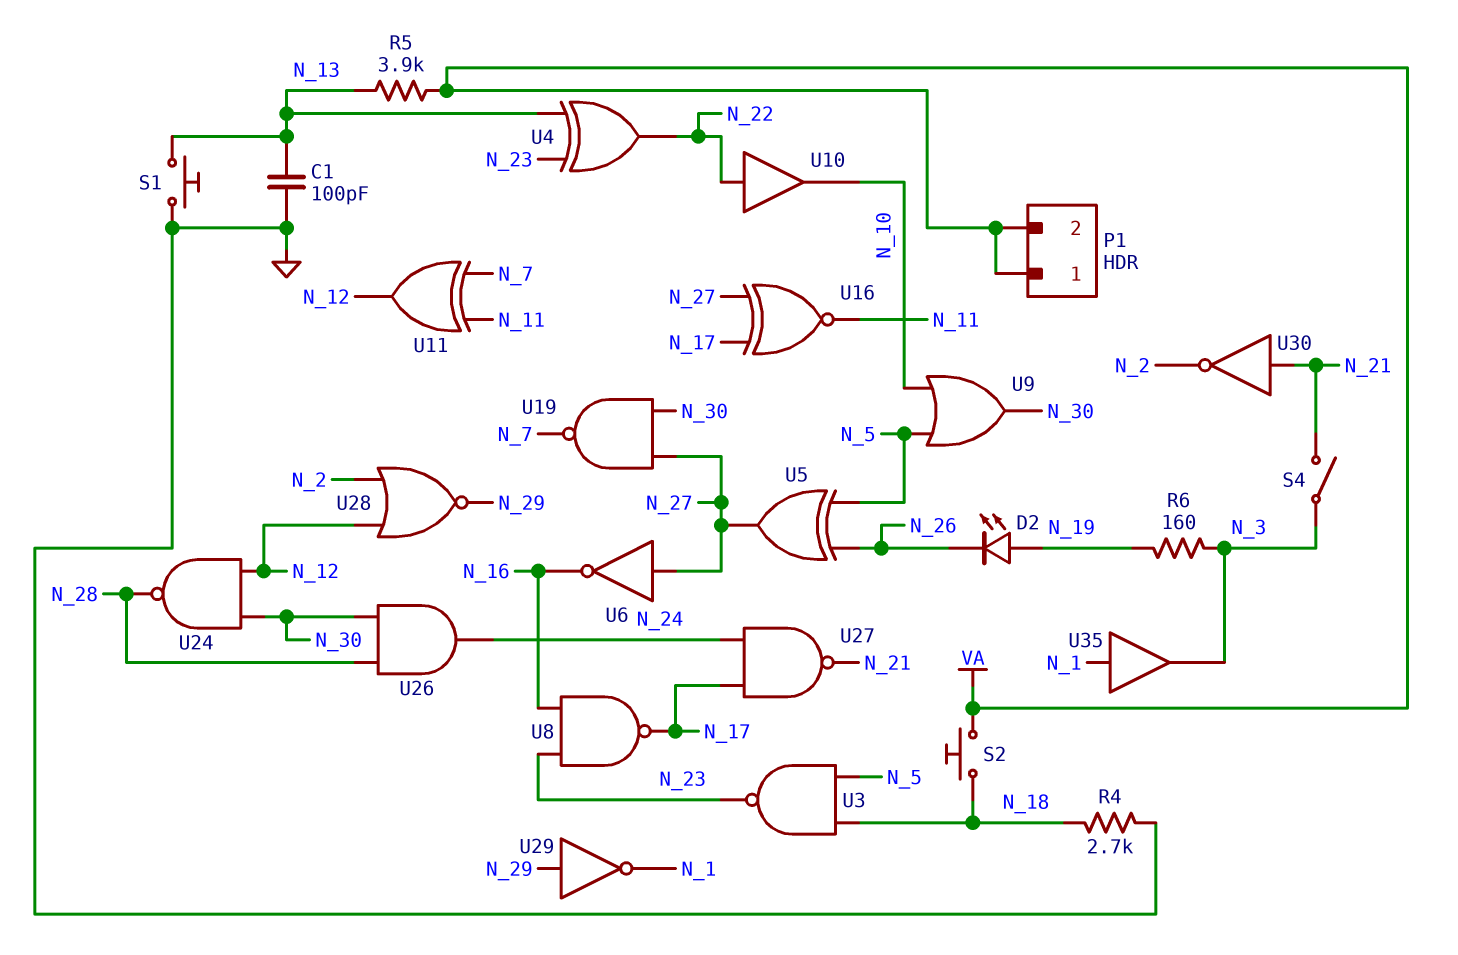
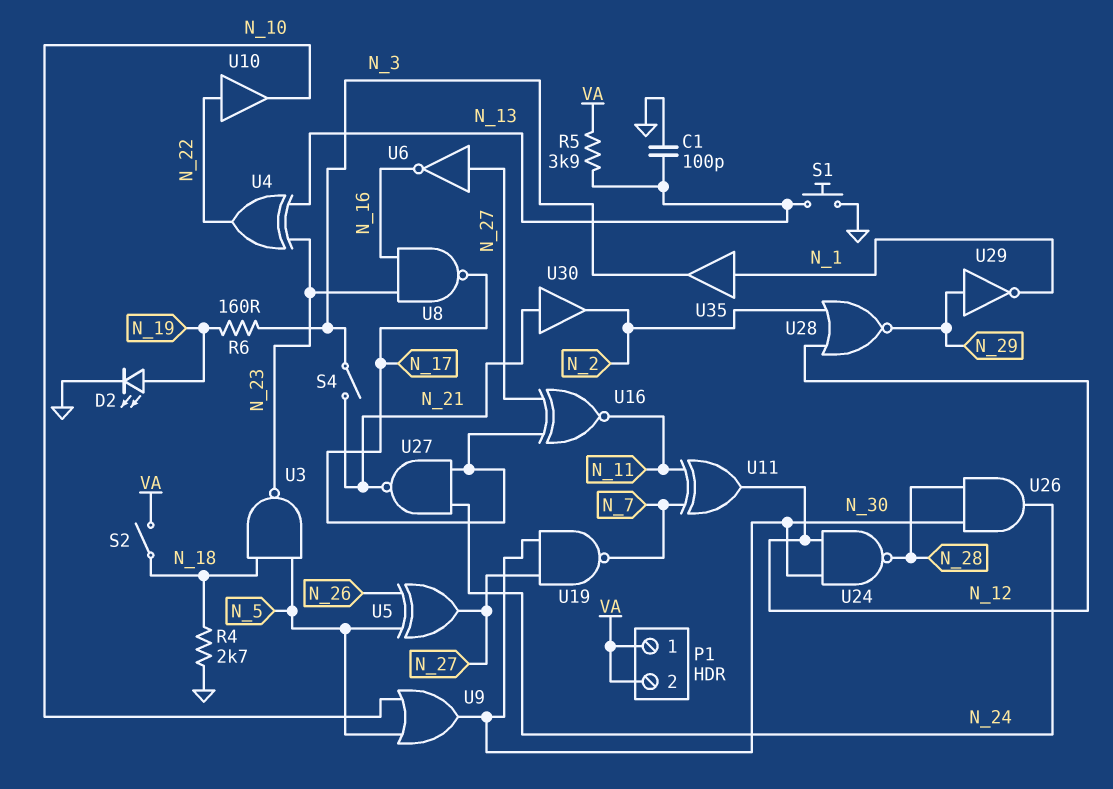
D2: LED (A N_19, K N_26) -> LED (A N_19, K GND)
S2: button (N_18, VA) -> switch (N_18, VA)
U30: NOT (in N_21, out N_2) -> buffer (in N_21, out N_2)

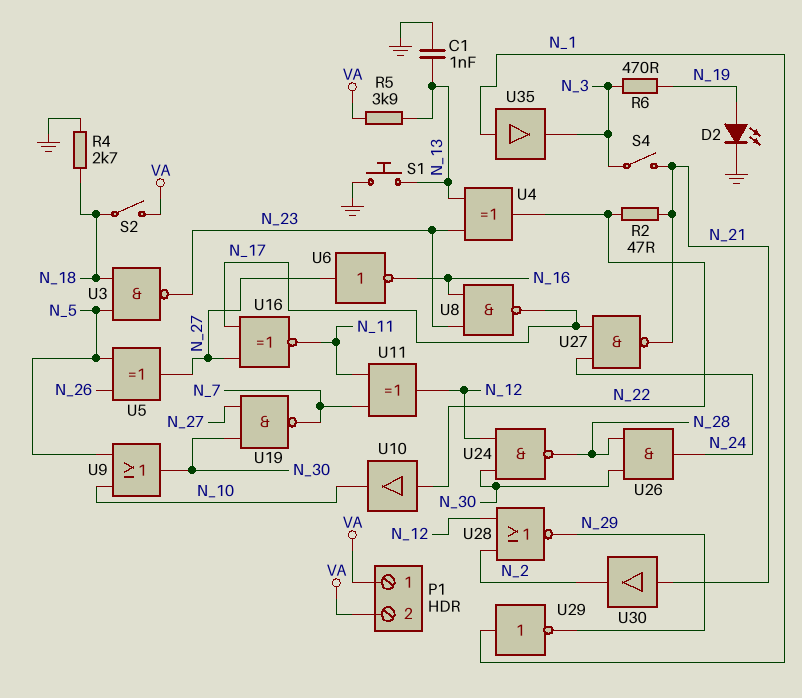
C1: 100pF (GND, N_13) -> 1nF (GND, N_13)
R2: none -> 47 (N_21, N_22)
R6: 160 (N_3, N_19) -> 470 (N_3, N_19)
U29: NOT (in N_29, out N_1) -> NOT (in N_1, out N_29)

